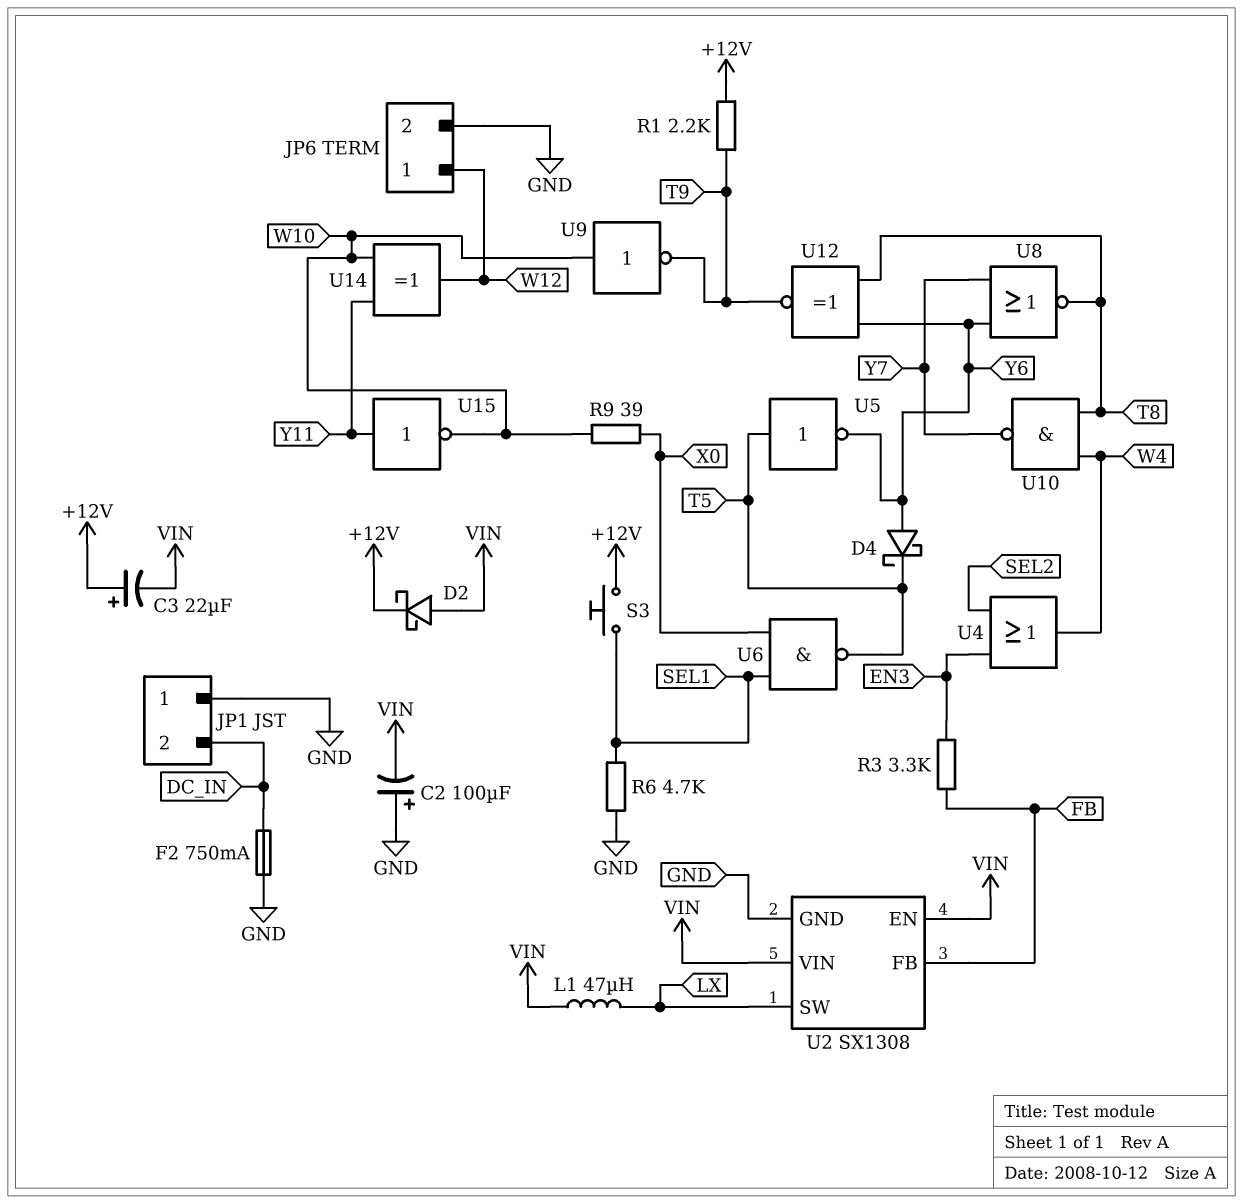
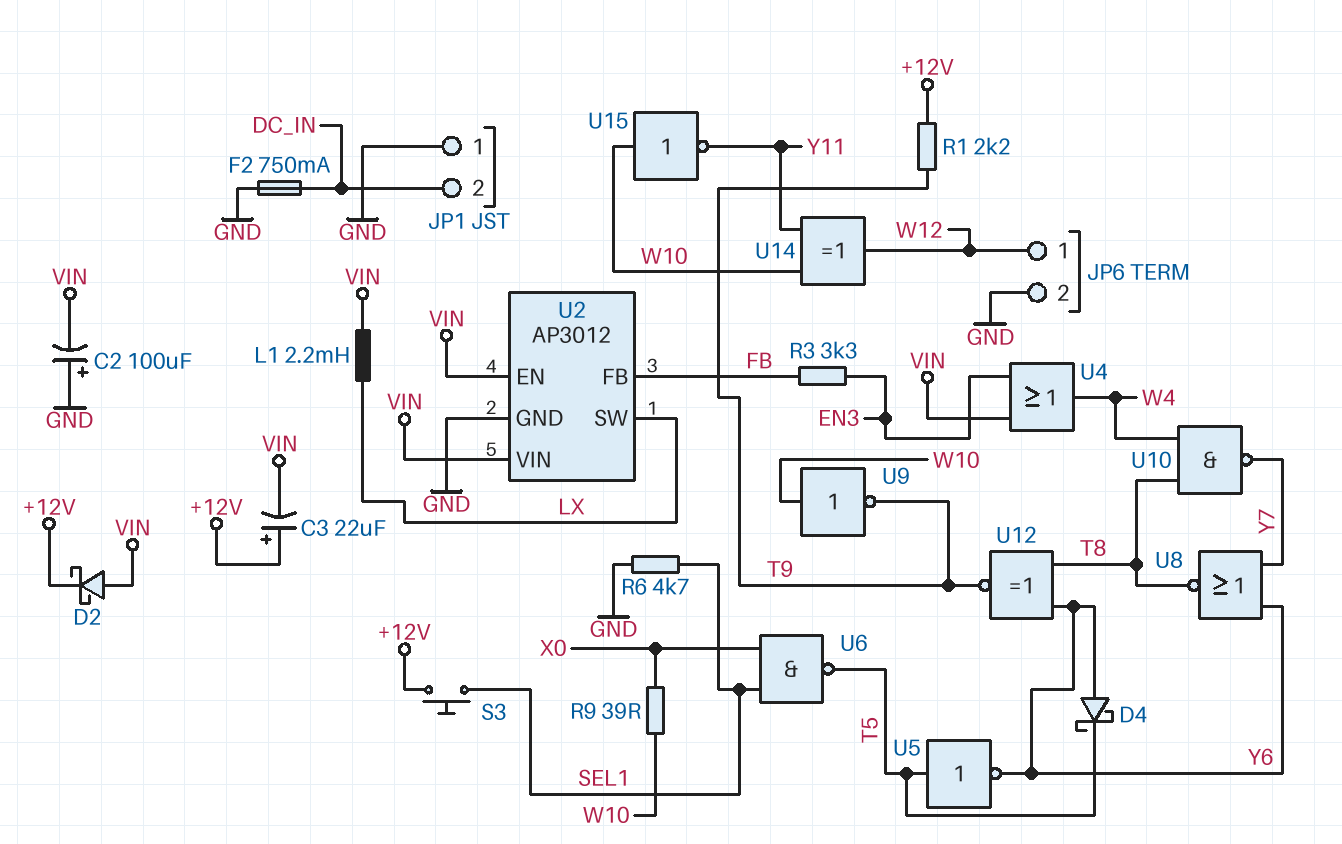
L1: 47uH (LX, VIN) -> 2.2mH (LX, VIN)
U2: SX1308 -> AP3012
U4: OR (in EN3, in SEL2, out W4) -> OR (in EN3, in VIN, out W4)
U15: NOT (in Y11, out W10) -> NOT (in W10, out Y11)

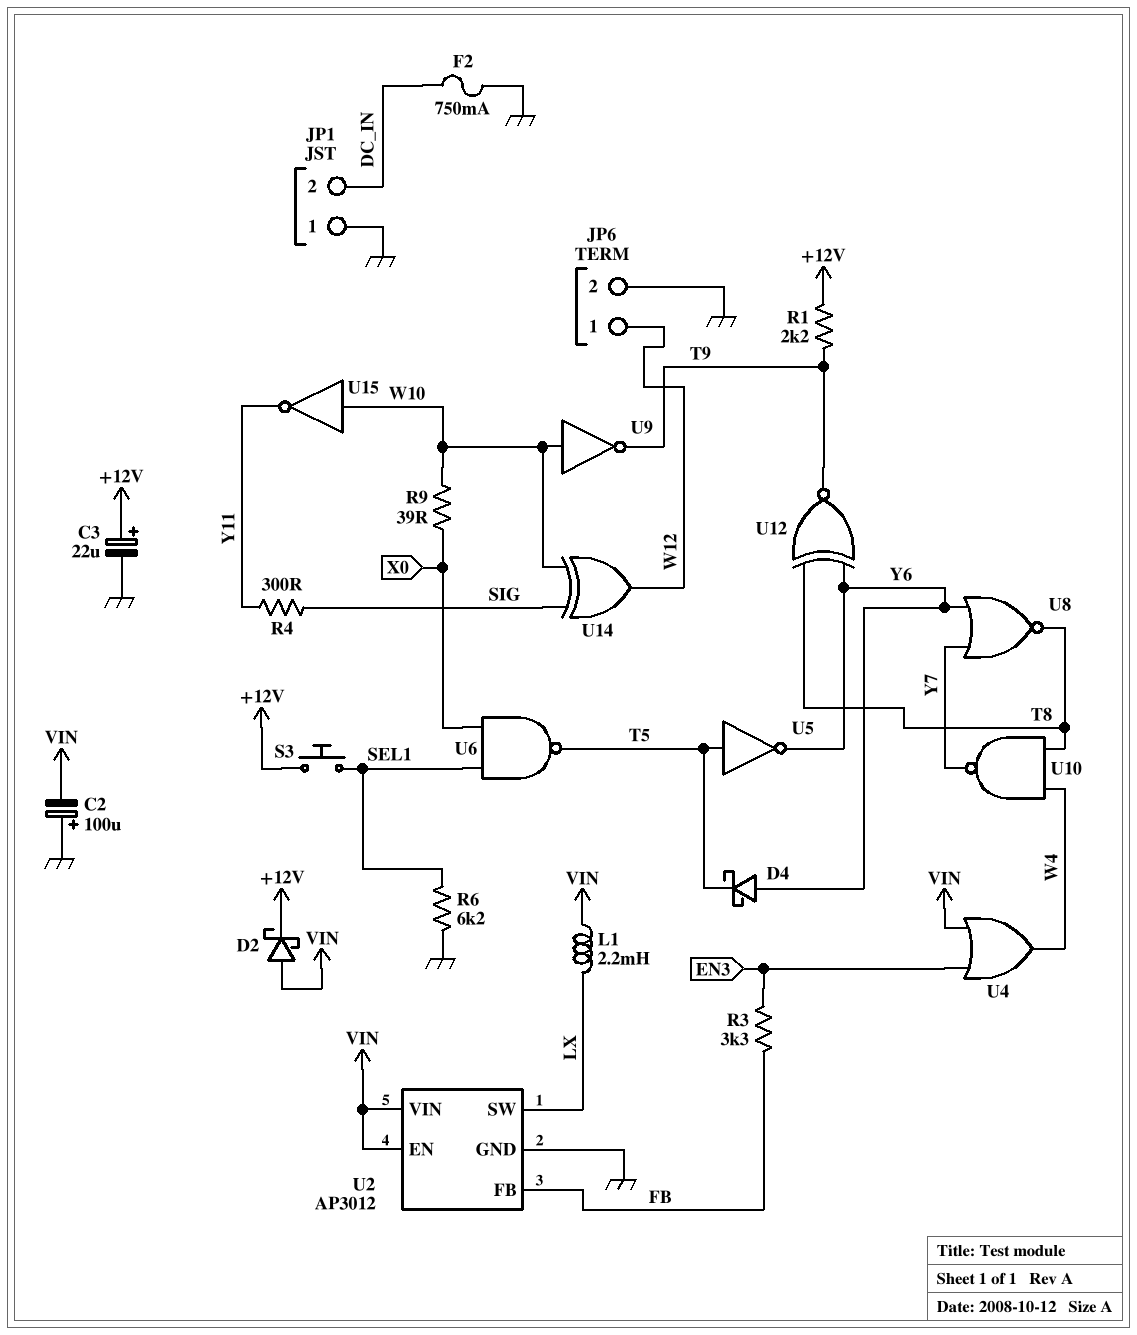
C3: 22uF (plus +12V, minus VIN) -> 22uF (plus +12V, minus GND)
R4: none -> 300 (SIG, Y11)
R6: 4.7k (GND, SEL1) -> 6.2k (GND, SEL1)
U14: XOR (in W10, in Y11, out W12) -> XOR (in SIG, in W10, out W12)

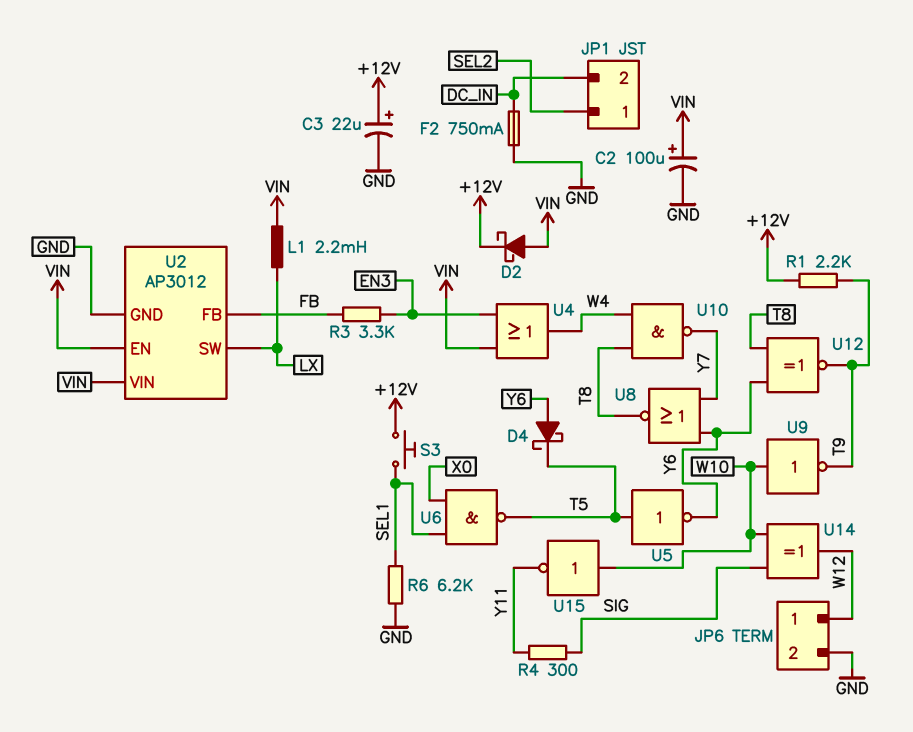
C2: 100uF (plus GND, minus VIN) -> 100uF (plus VIN, minus GND)
JP1 pin 1: GND -> SEL2
R9: 39 (W10, X0) -> none

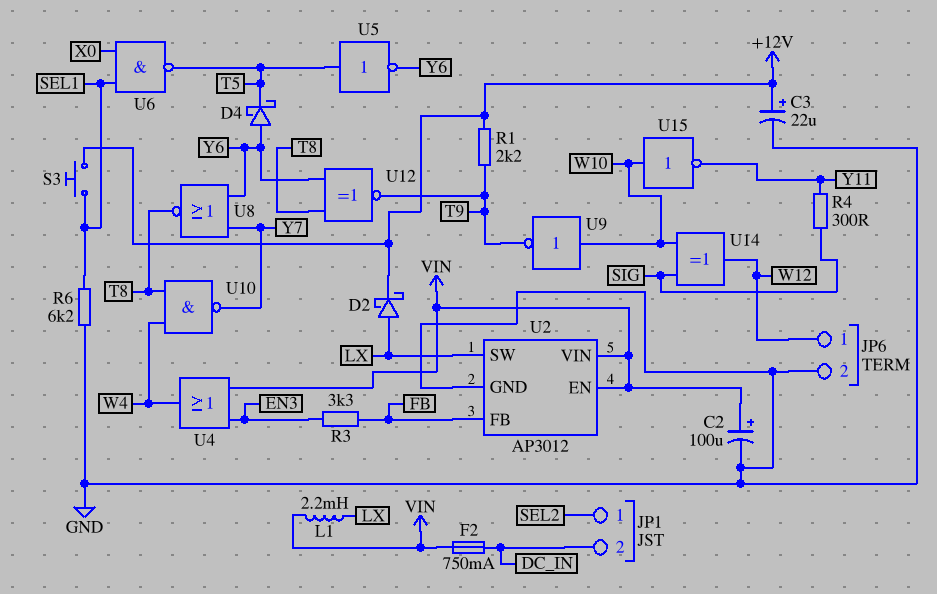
D2: schottky (A VIN, K +12V) -> schottky (A LX, K +12V)
F2: 750mA (DC_IN, GND) -> 750mA (DC_IN, VIN)

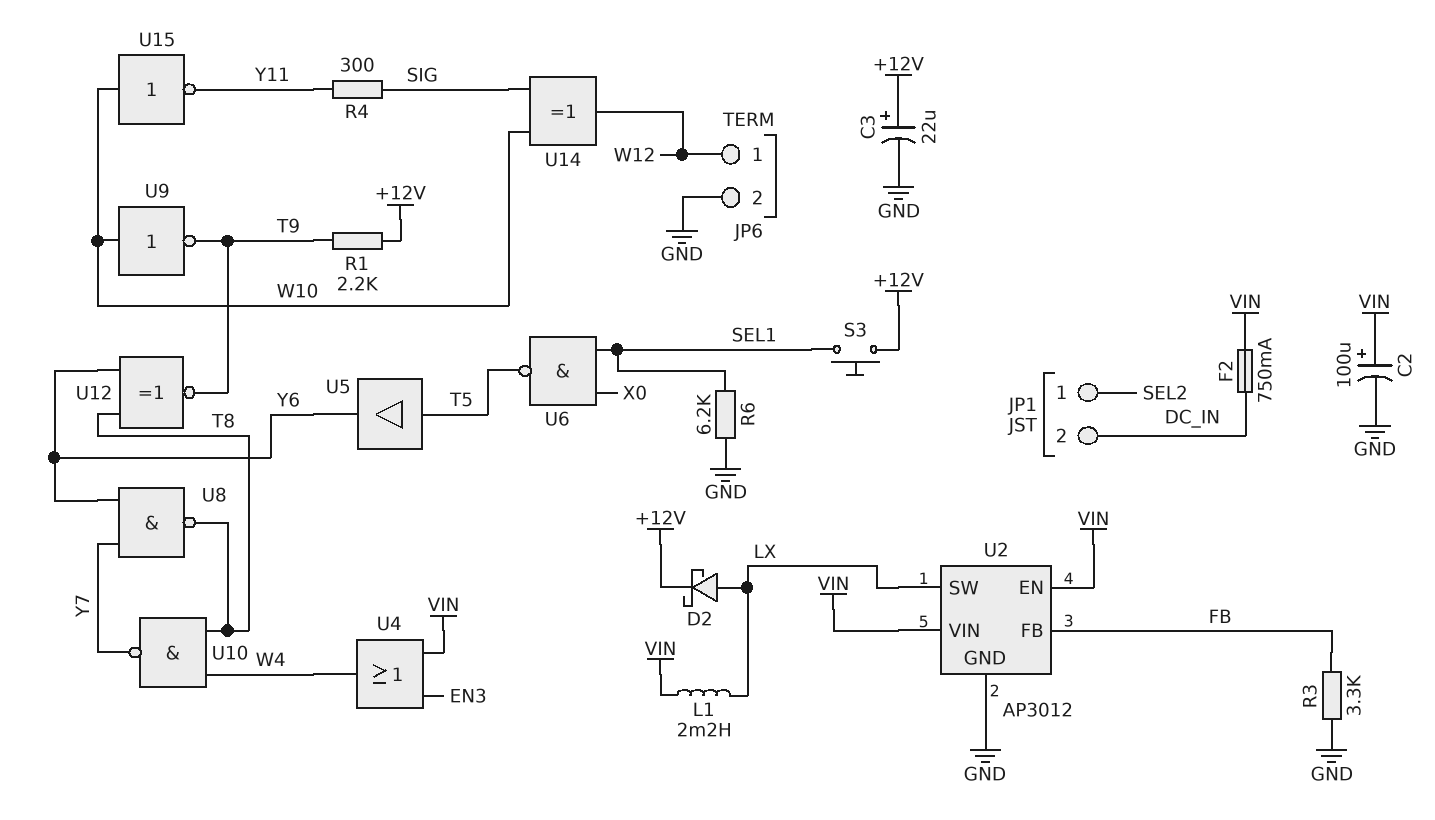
D4: schottky (A Y6, K T5) -> none
R3: 3.3k (EN3, FB) -> 3.3k (FB, GND)
U5: NOT (in T5, out Y6) -> buffer (in T5, out Y6)
U8: NOR (in Y6, in Y7, out T8) -> NAND (in Y6, in Y7, out T8)

